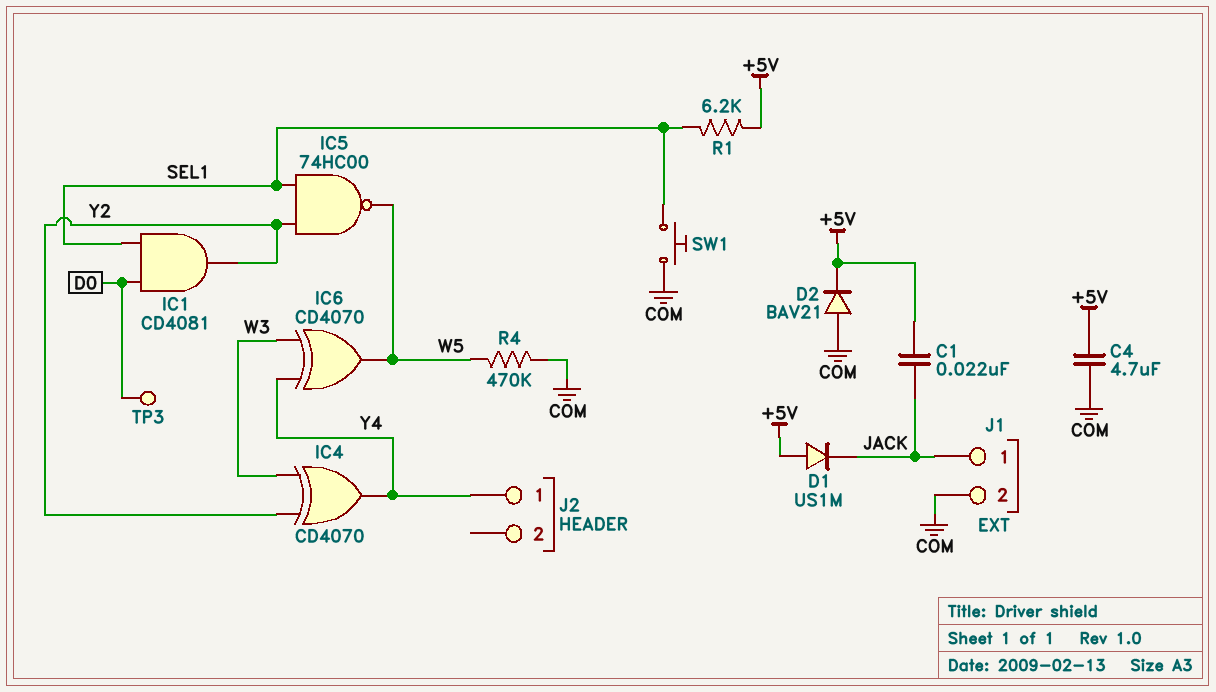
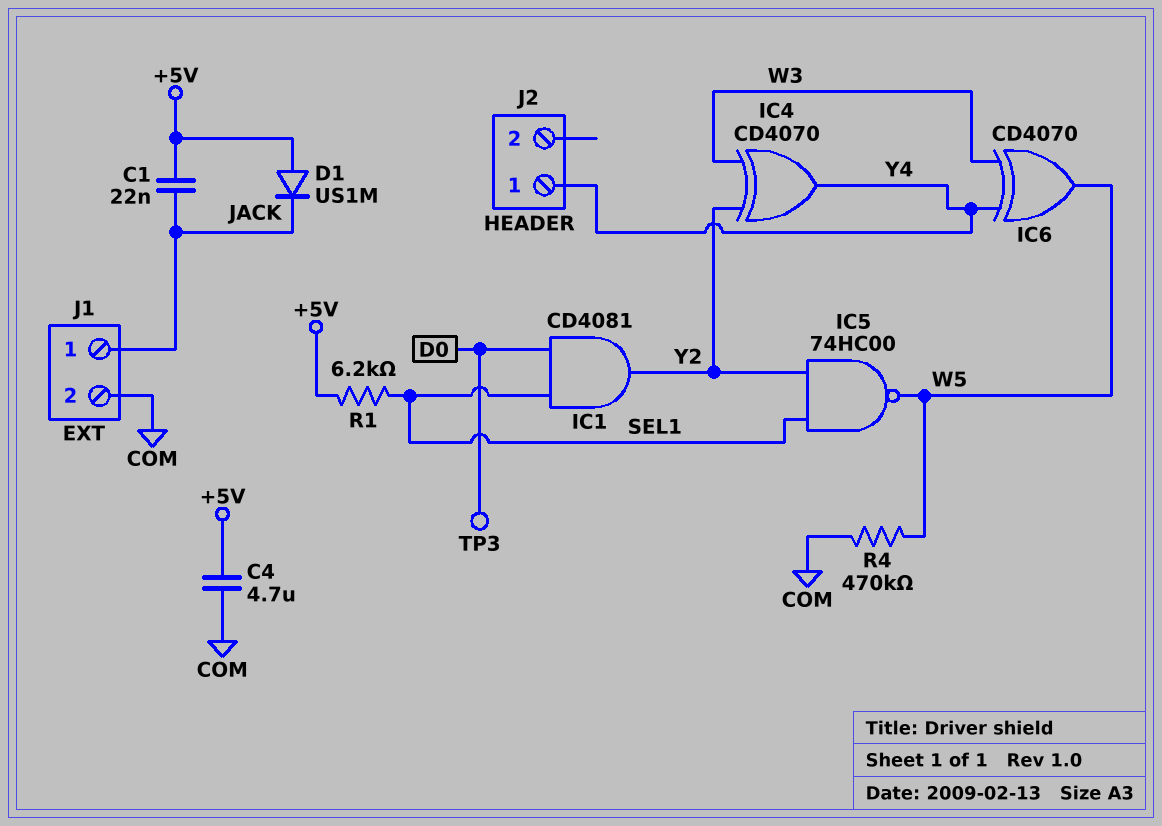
D2: diode BAV21 (A COM, K +5V) -> none
SW1: button (COM, SEL1) -> none

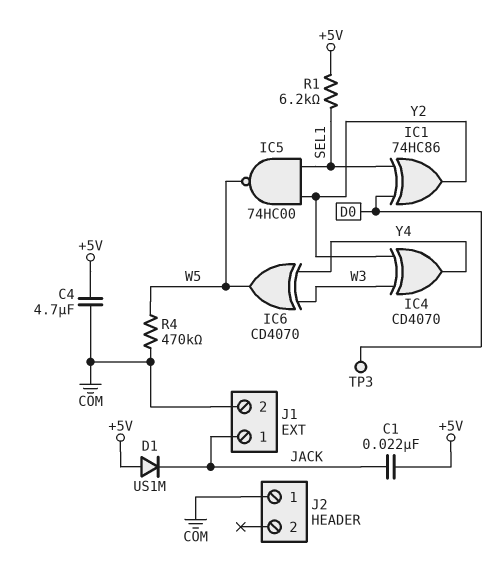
IC1: AND CD4081 (in D0, in SEL1, out Y2) -> XOR 74HC86 (in D0, in SEL1, out Y2)
J2 pin 1: Y4 -> COM

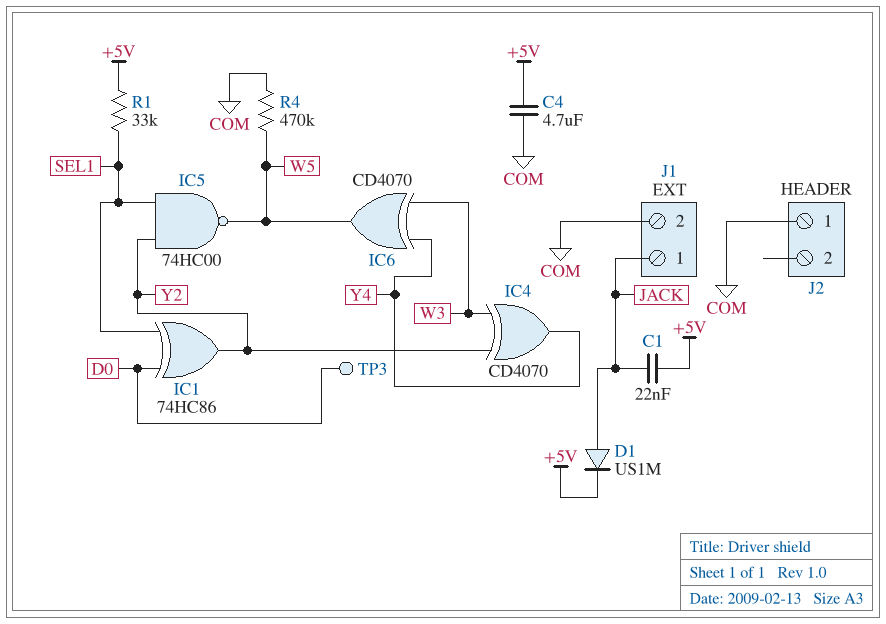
D1: diode US1M (A +5V, K JACK) -> diode US1M (A JACK, K +5V)
R1: 6.2k (+5V, SEL1) -> 33k (+5V, SEL1)

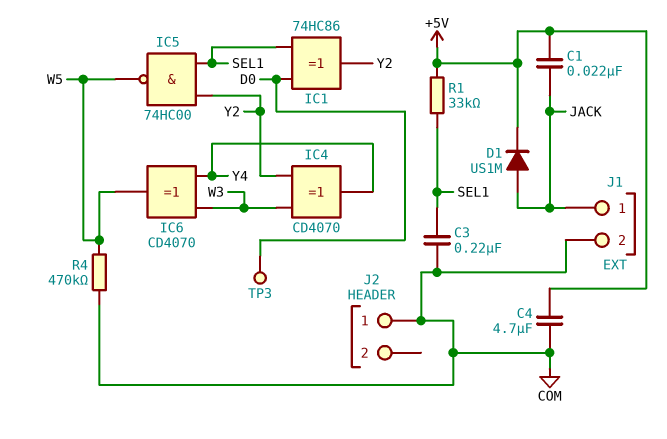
C3: none -> 220nF (COM, SEL1)

